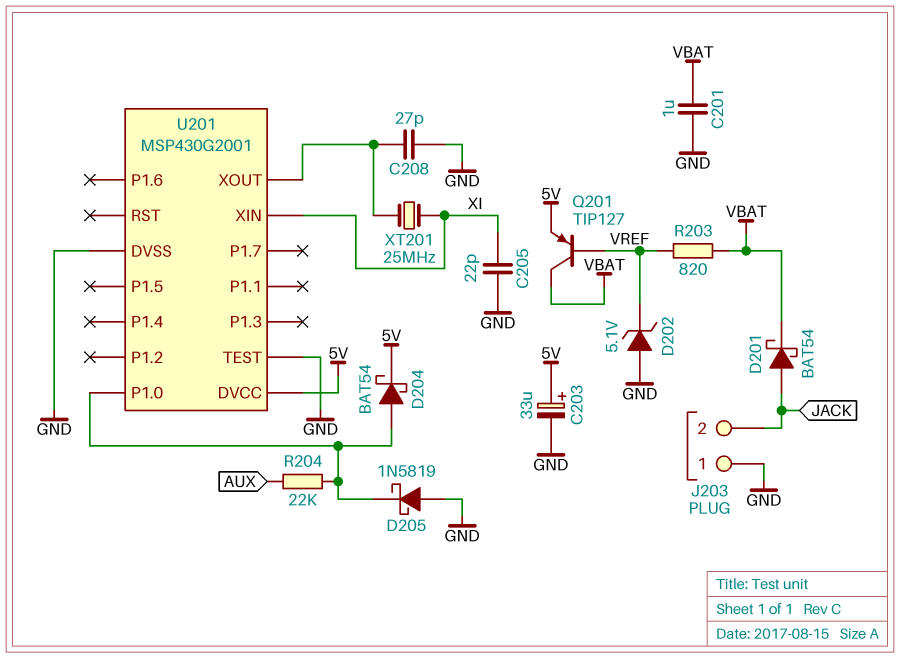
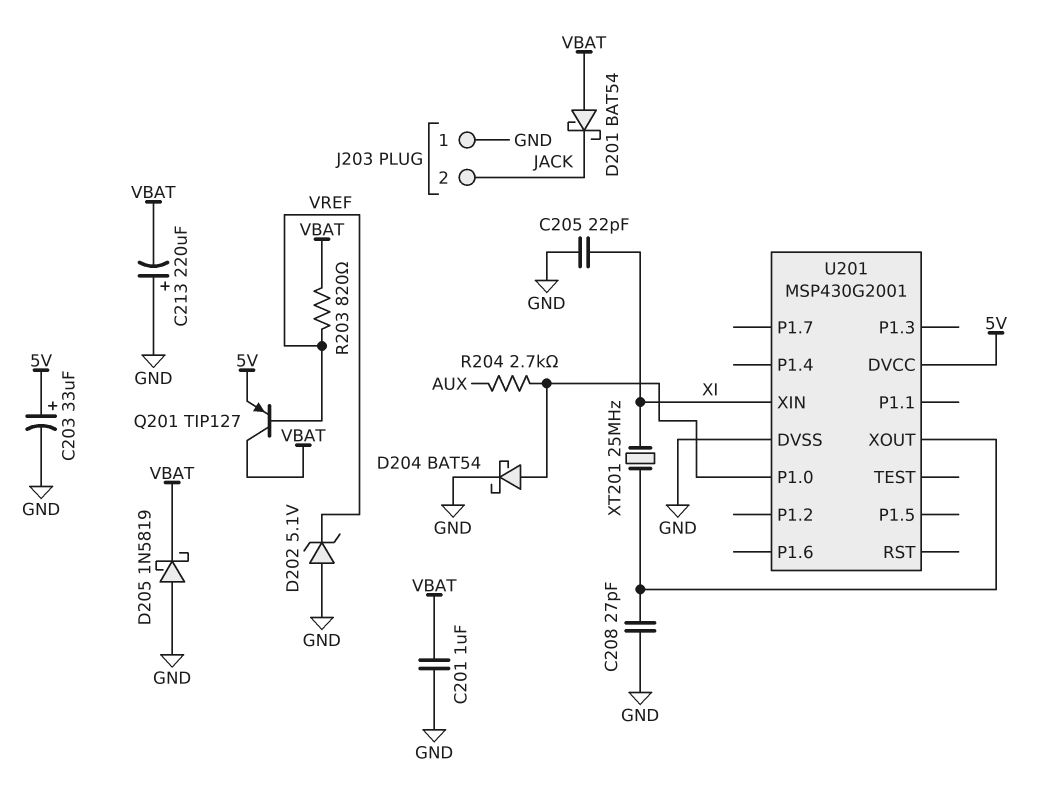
C213: none -> 220uF (plus GND, minus VBAT)
D201: schottky BAT54 (A JACK, K VBAT) -> schottky BAT54 (A VBAT, K JACK)
D204: schottky BAT54 (A U201/P1.0, K 5V) -> schottky BAT54 (A U201/P1.0, K GND)
D205: schottky 1N5819 (A GND, K U201/P1.0) -> schottky 1N5819 (A GND, K VBAT)
R204: 22k (AUX, U201/P1.0) -> 2.7k (AUX, U201/P1.0)
U201 pin TEST: GND -> none

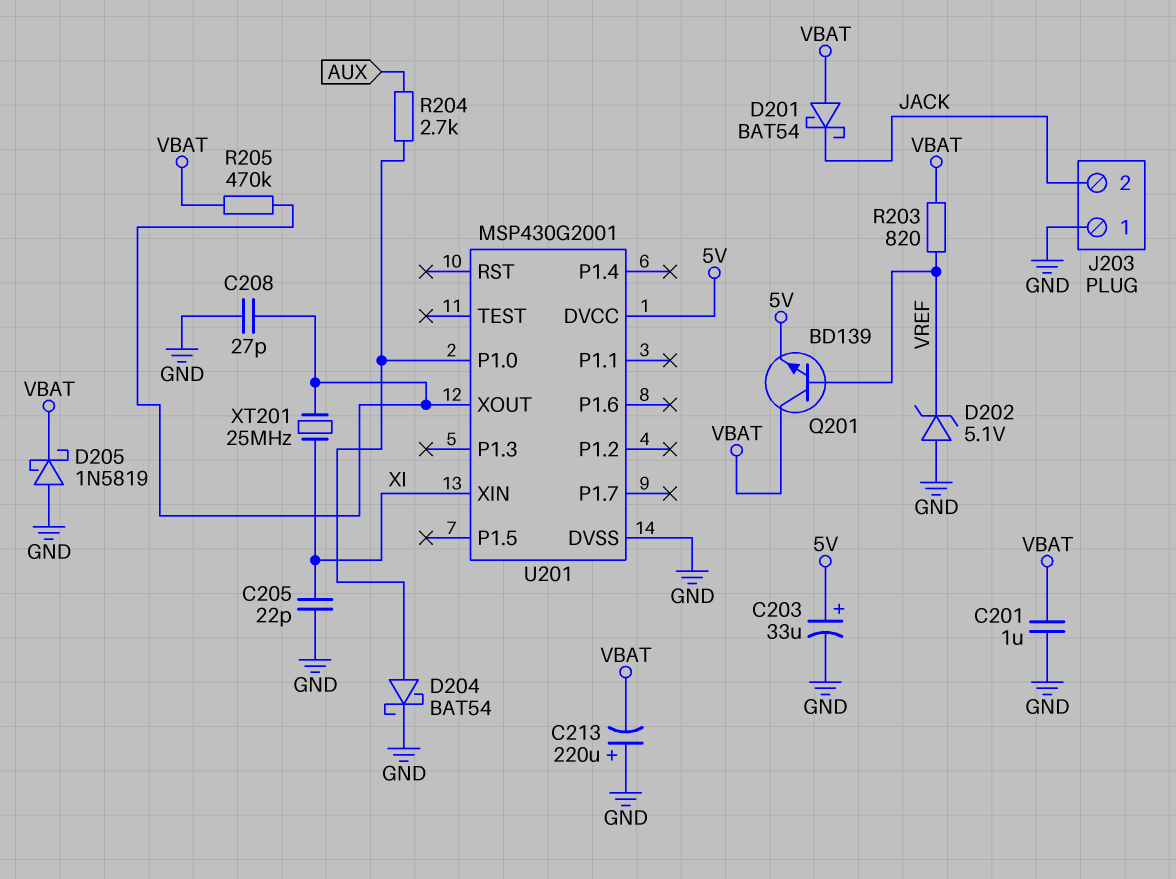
Q201: PNP TIP127 (B VREF, C VBAT, E 5V) -> NPN BD139 (B VREF, C VBAT, E 5V)
R205: none -> 470k (U201/XOUT, VBAT)

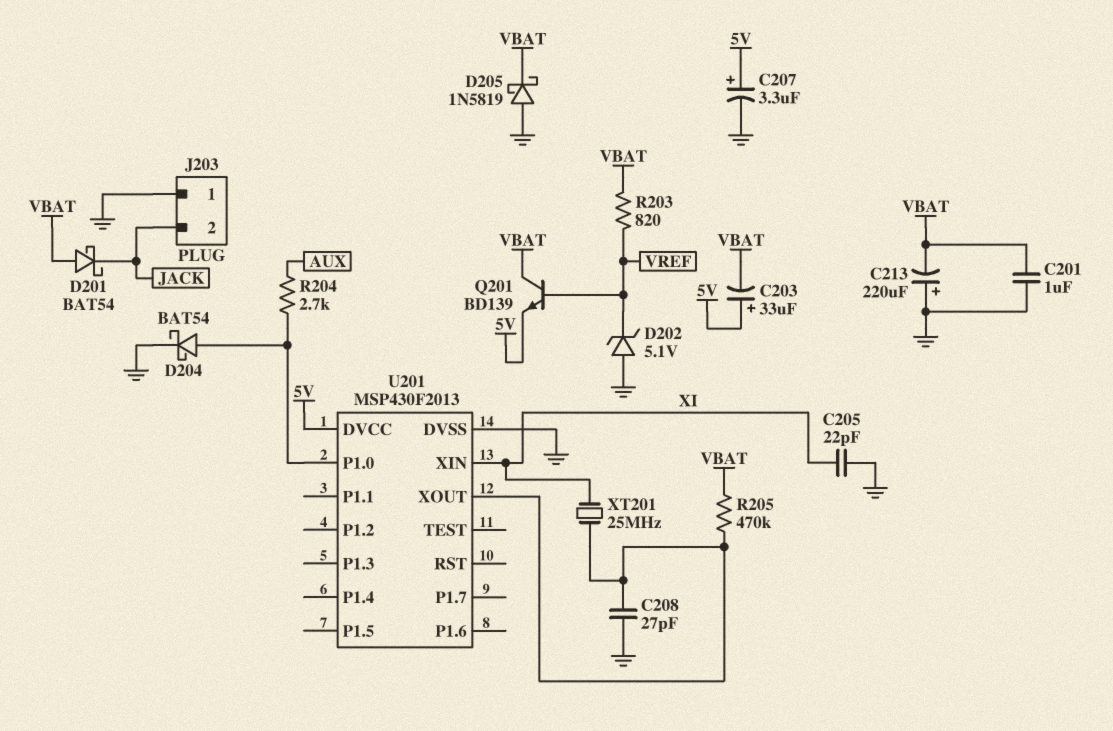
C203: 33uF (plus 5V, minus GND) -> 33uF (plus 5V, minus VBAT)
C207: none -> 3.3uF (plus 5V, minus GND)
U201: MSP430G2001 -> MSP430F2013

